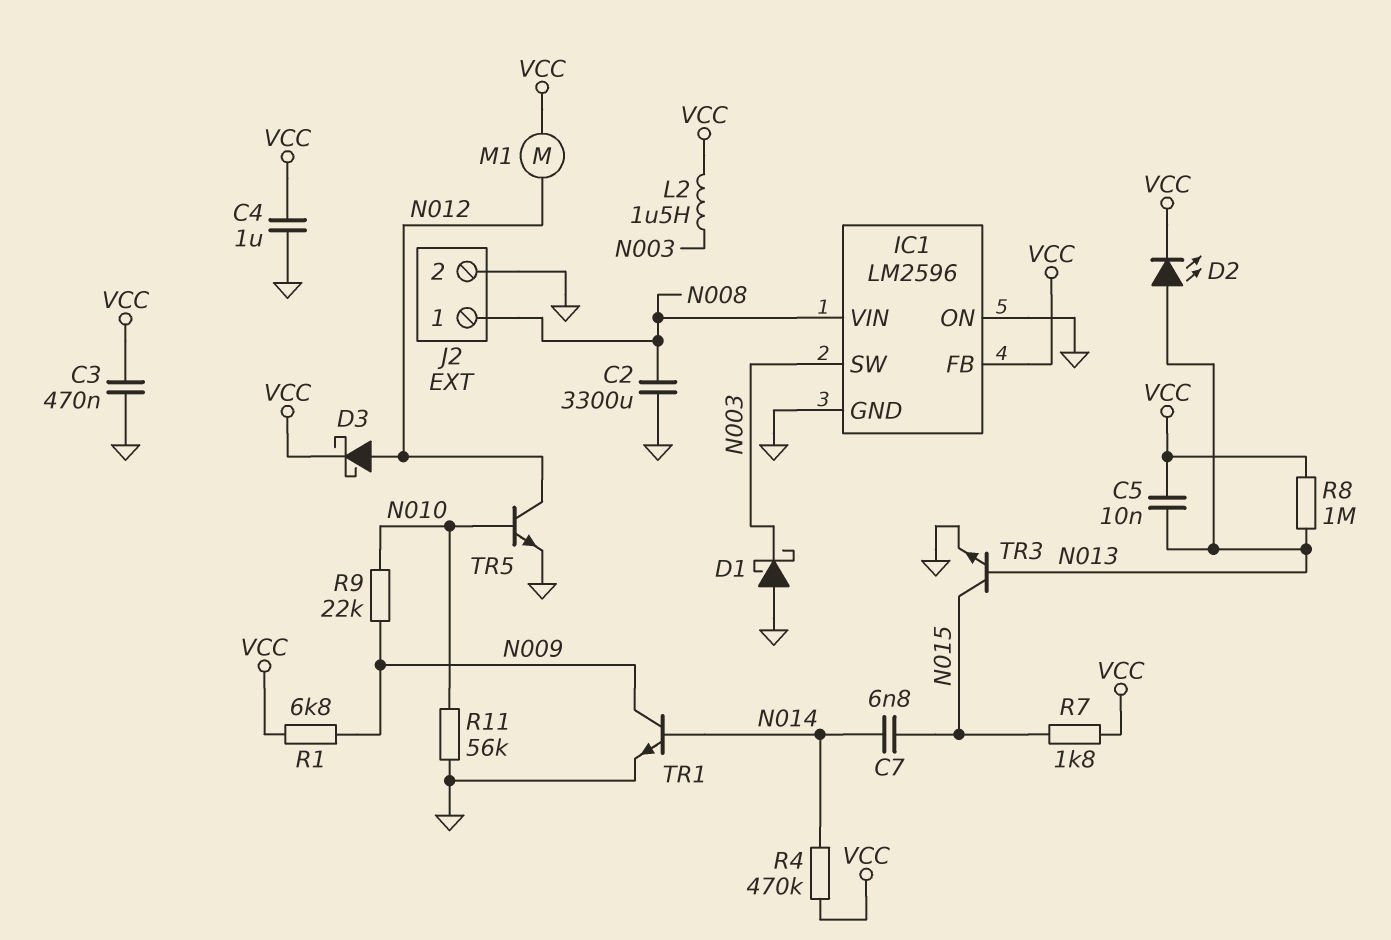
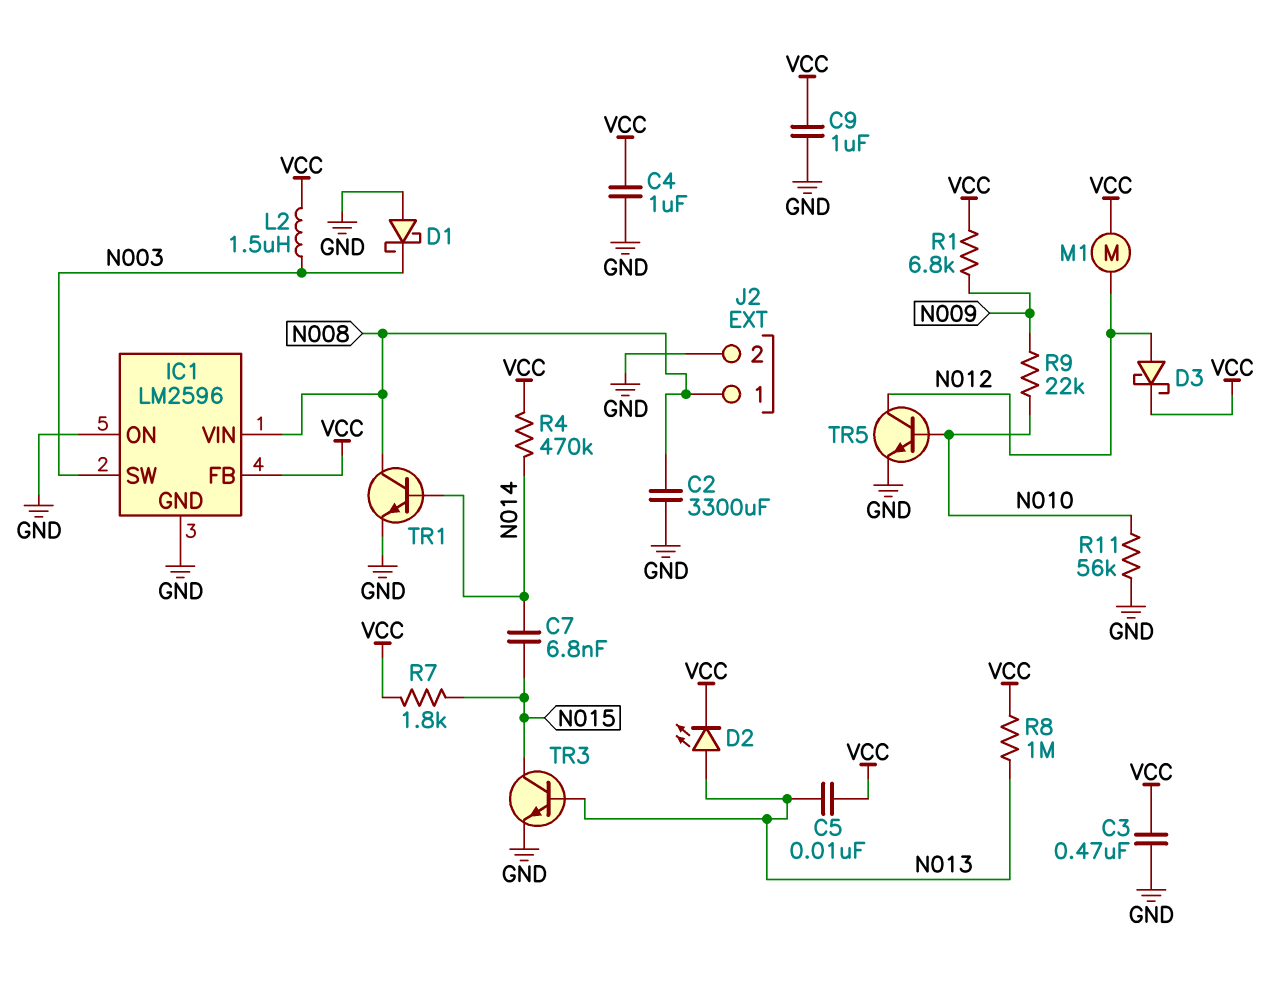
C9: none -> 1uF (GND, VCC)
TR1: NPN (B N014, C N009, E GND) -> NPN (B N014, C N008, E GND)

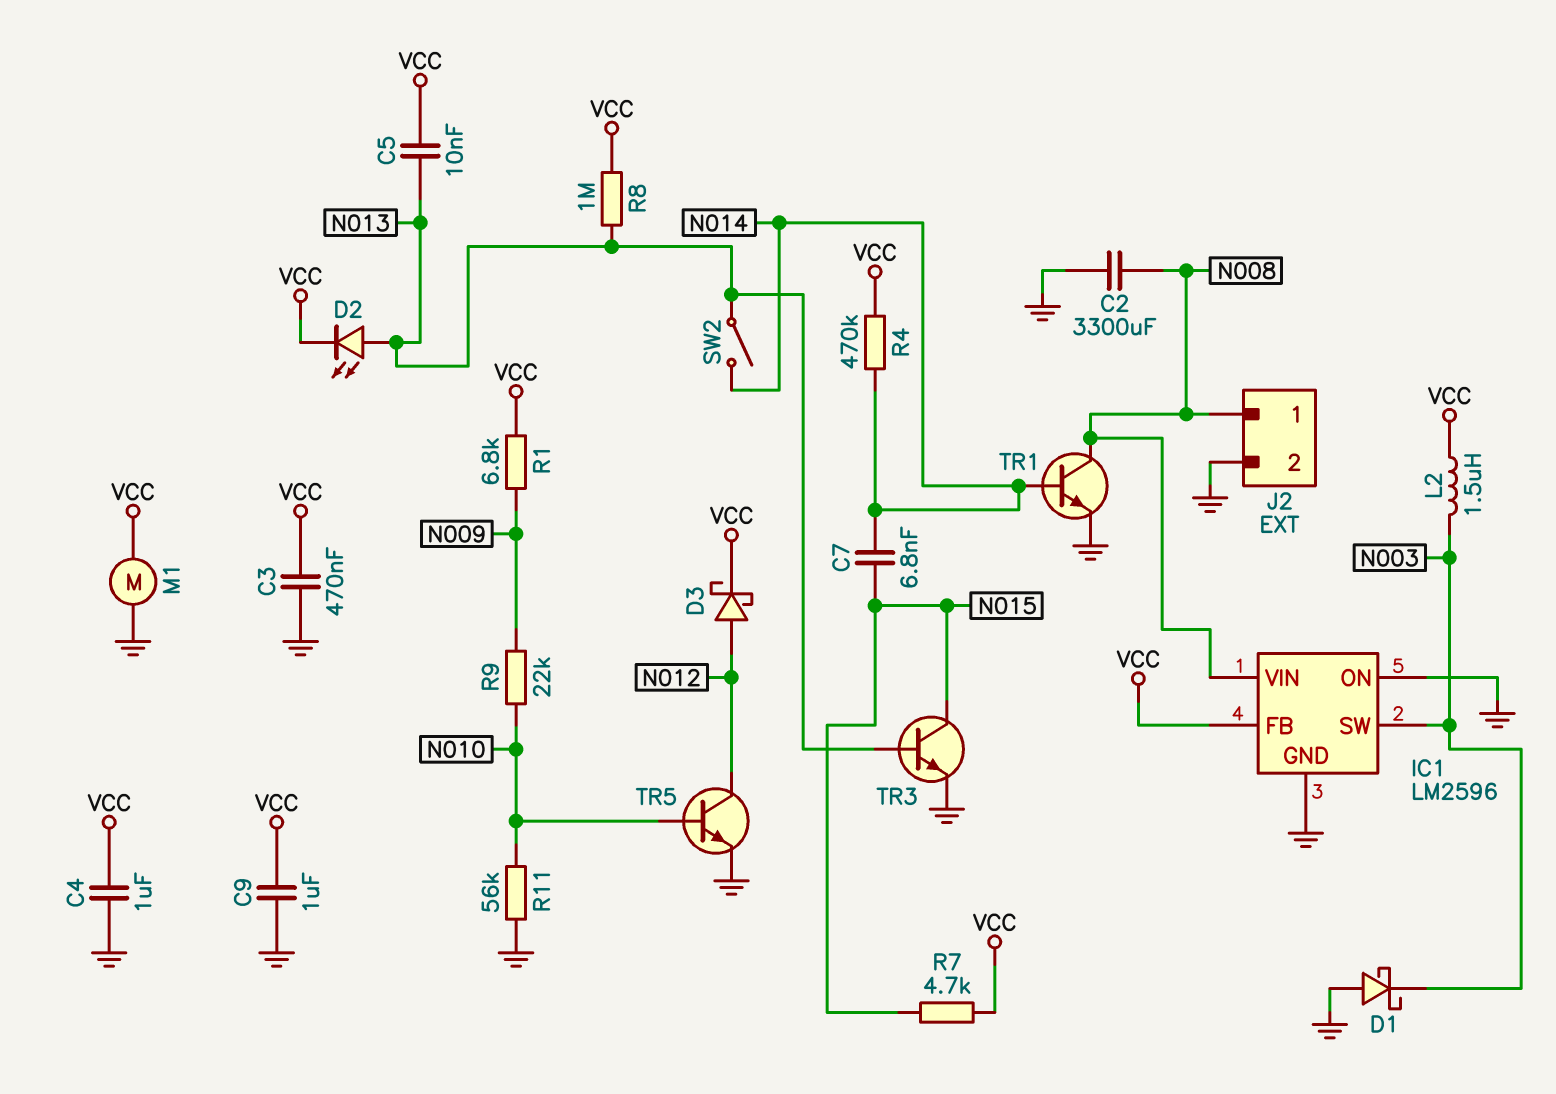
M1: motor (N012, VCC) -> motor (GND, VCC)
R7: 1.8k (N015, VCC) -> 4.7k (N015, VCC)
SW2: none -> switch (N013, N014)

